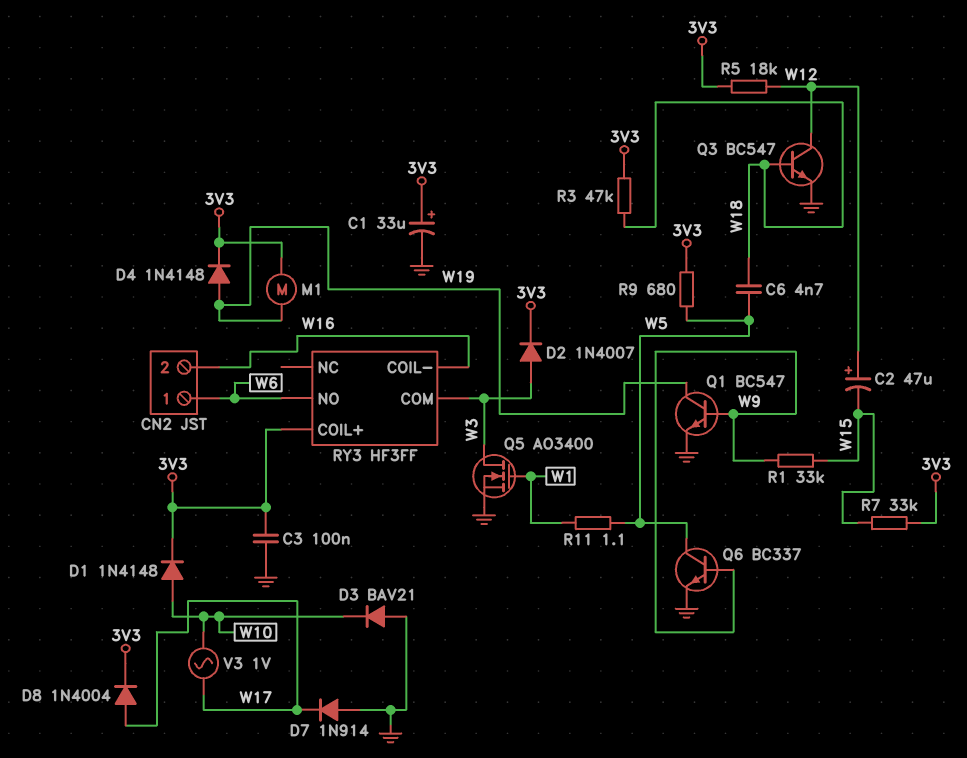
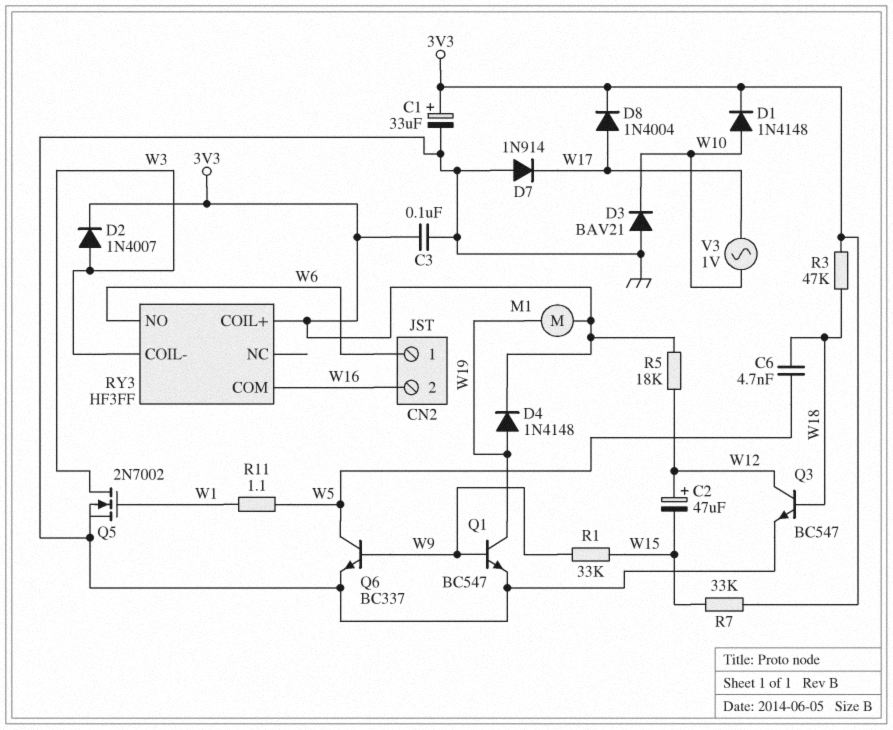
Q5: NMOS AO3400 (G W1, D W3, S GND) -> NMOS 2N7002 (G W1, D W3, S GND)
R9: 680 (3V3, W5) -> none
RY3 pin COIL-: W16 -> W3
RY3 pin COM: W3 -> W16

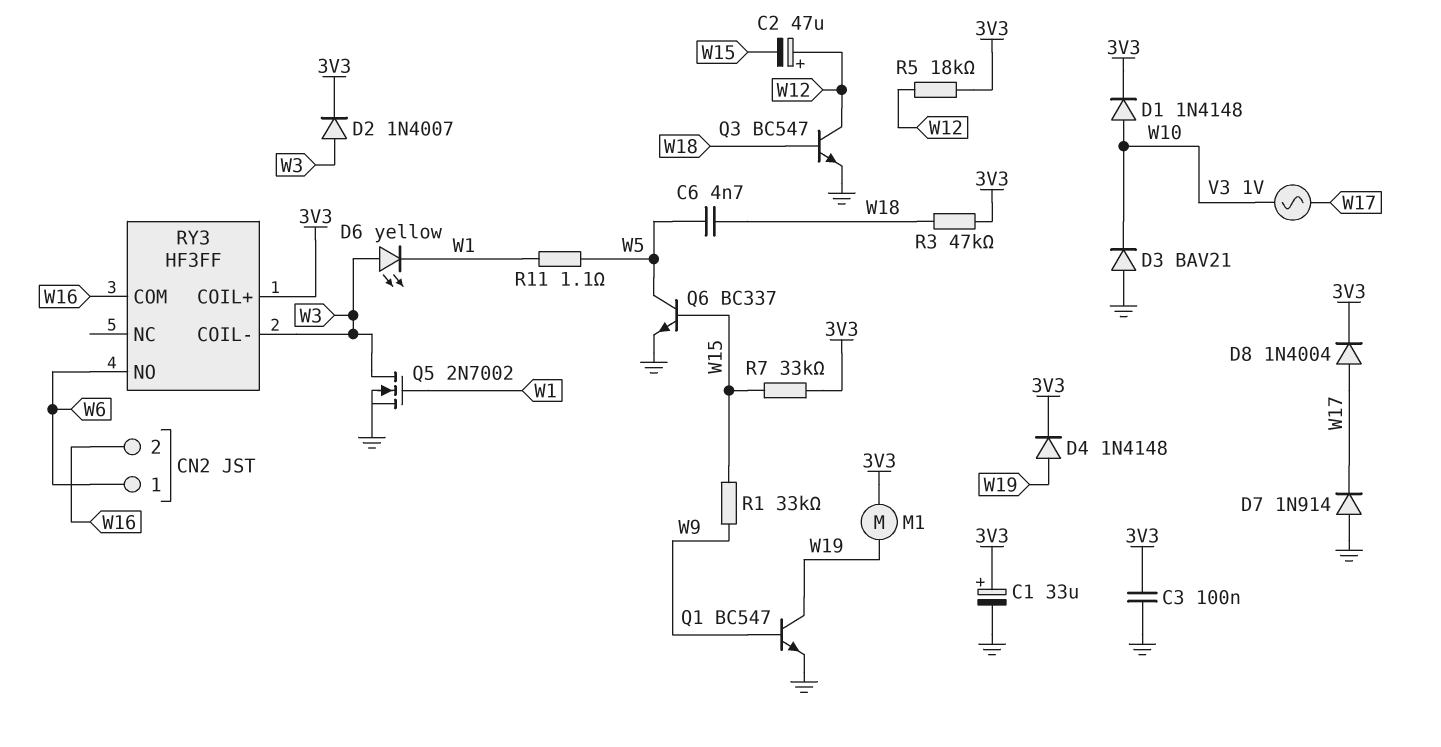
D6: none -> LED yellow (A W3, K W1)
Q6: NPN BC337 (B W9, C W5, E GND) -> NPN BC337 (B W15, C W5, E GND)

